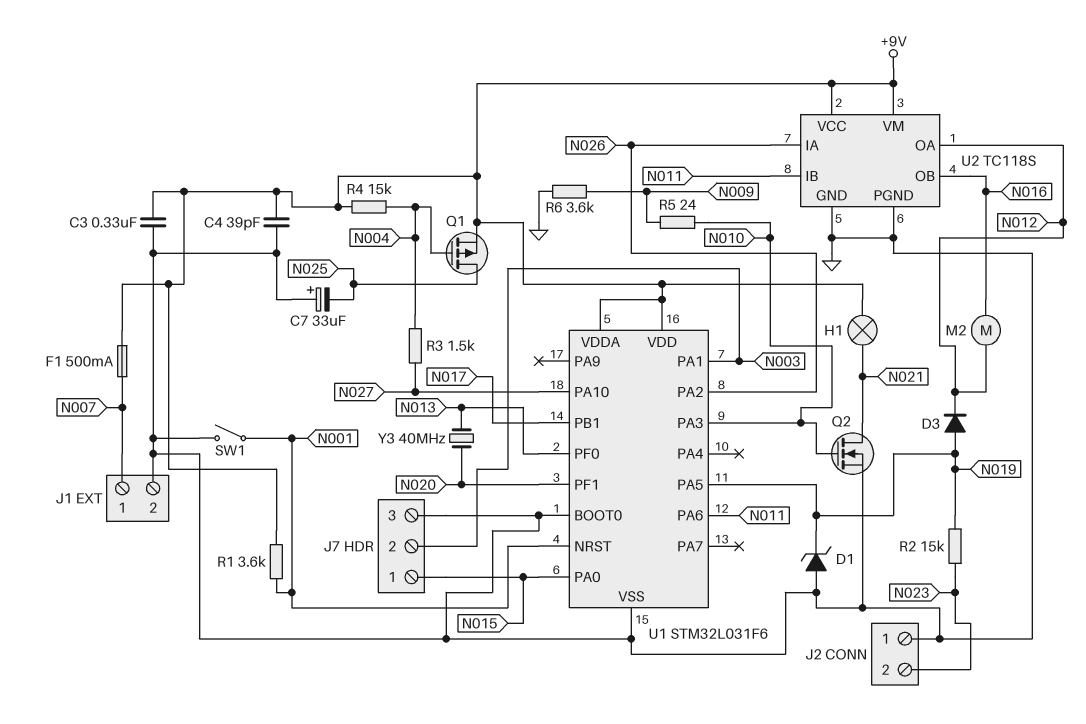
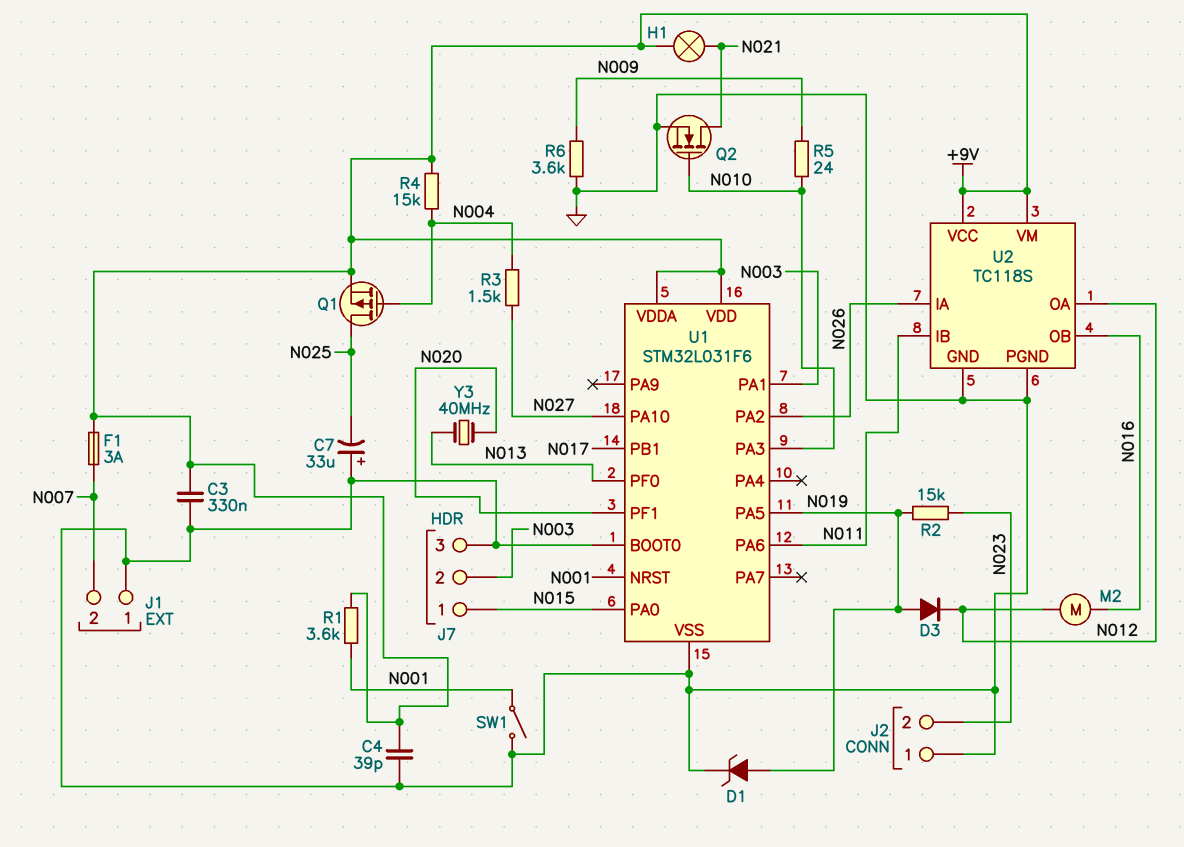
D1: zener (A GND, K N019) -> zener (A N019, K GND)
F1: 500mA (+9V, N007) -> 3A (+9V, N007)
J1 pin 1: N007 -> GND
J1 pin 2: GND -> N007

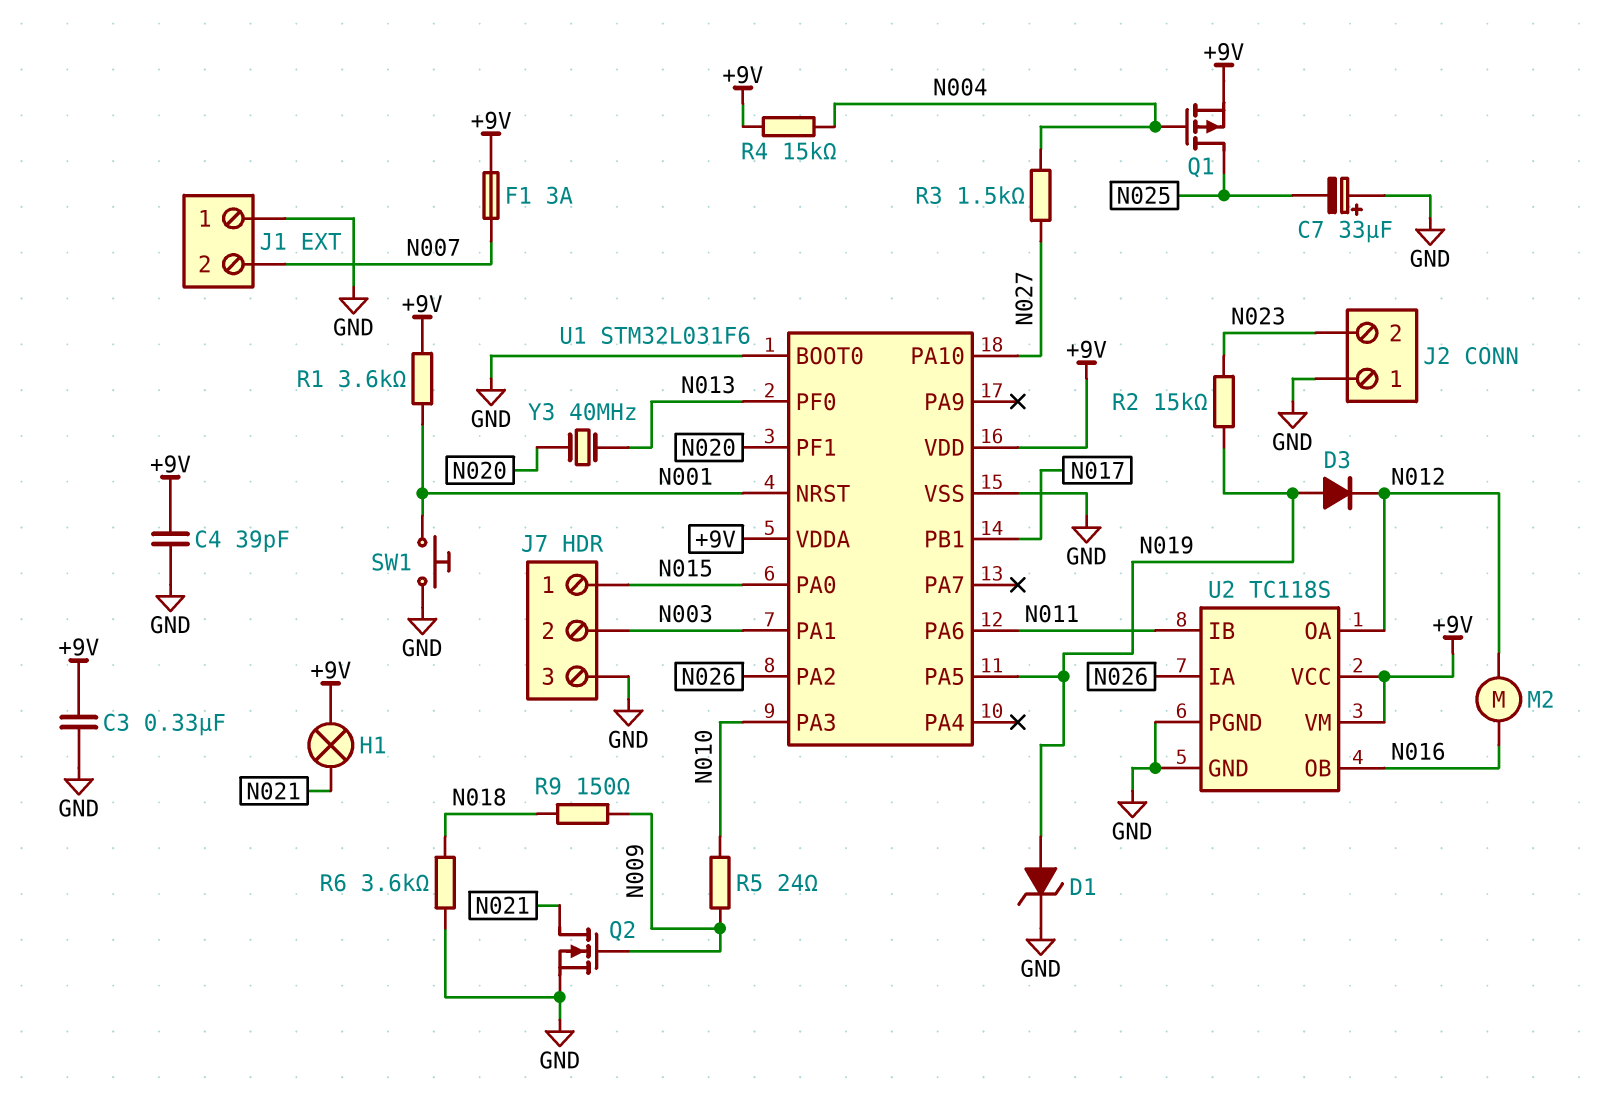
Q2: NMOS (G N010, D N021, S GND) -> NMOS (G N009, D N021, S GND)
R6: 3.6k (GND, N009) -> 3.6k (GND, N018)
R9: none -> 150 (N009, N018)
SW1: switch (GND, N001) -> button (GND, N001)

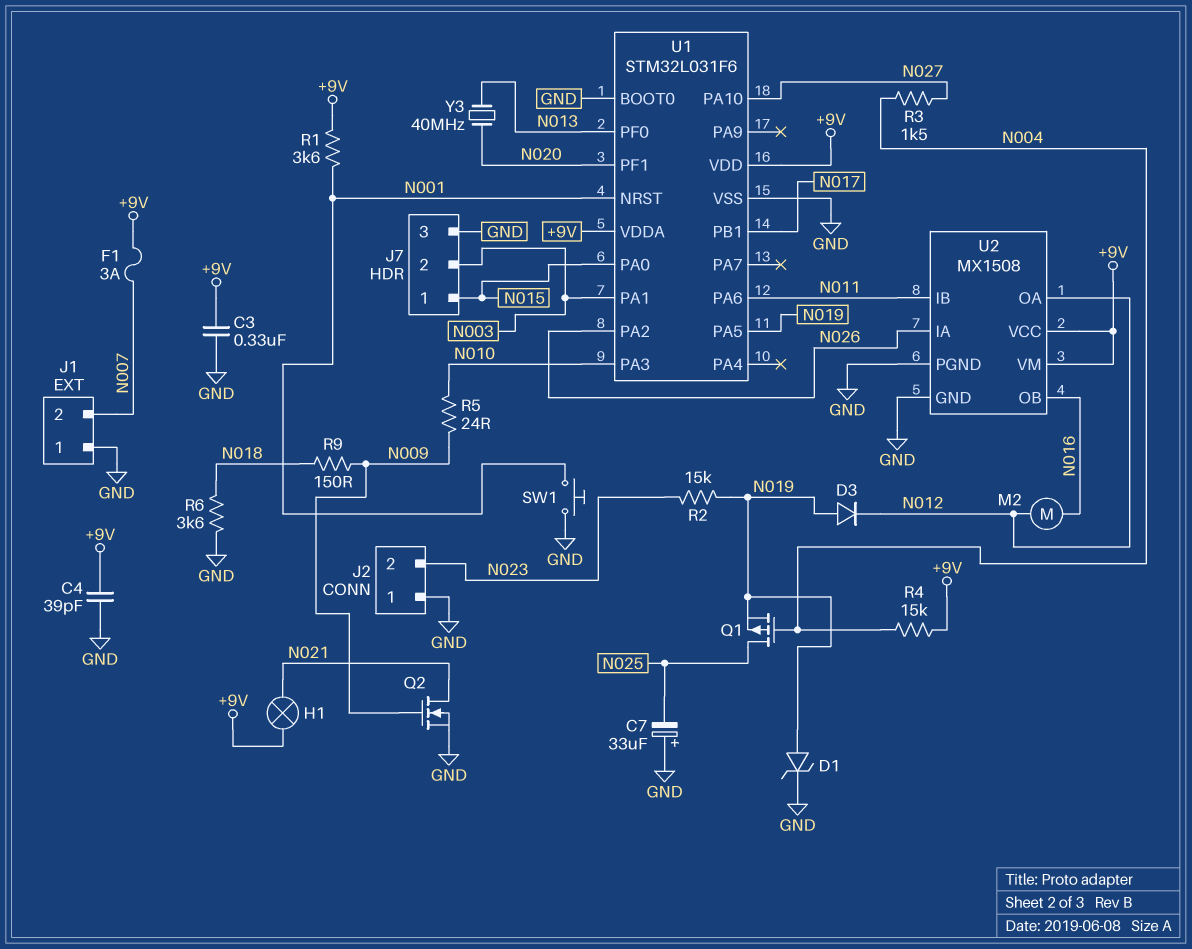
Q1: PMOS (G N004, D N025, S +9V) -> PMOS (G N004, D N025, S N019)
U2: TC118S -> MX1508

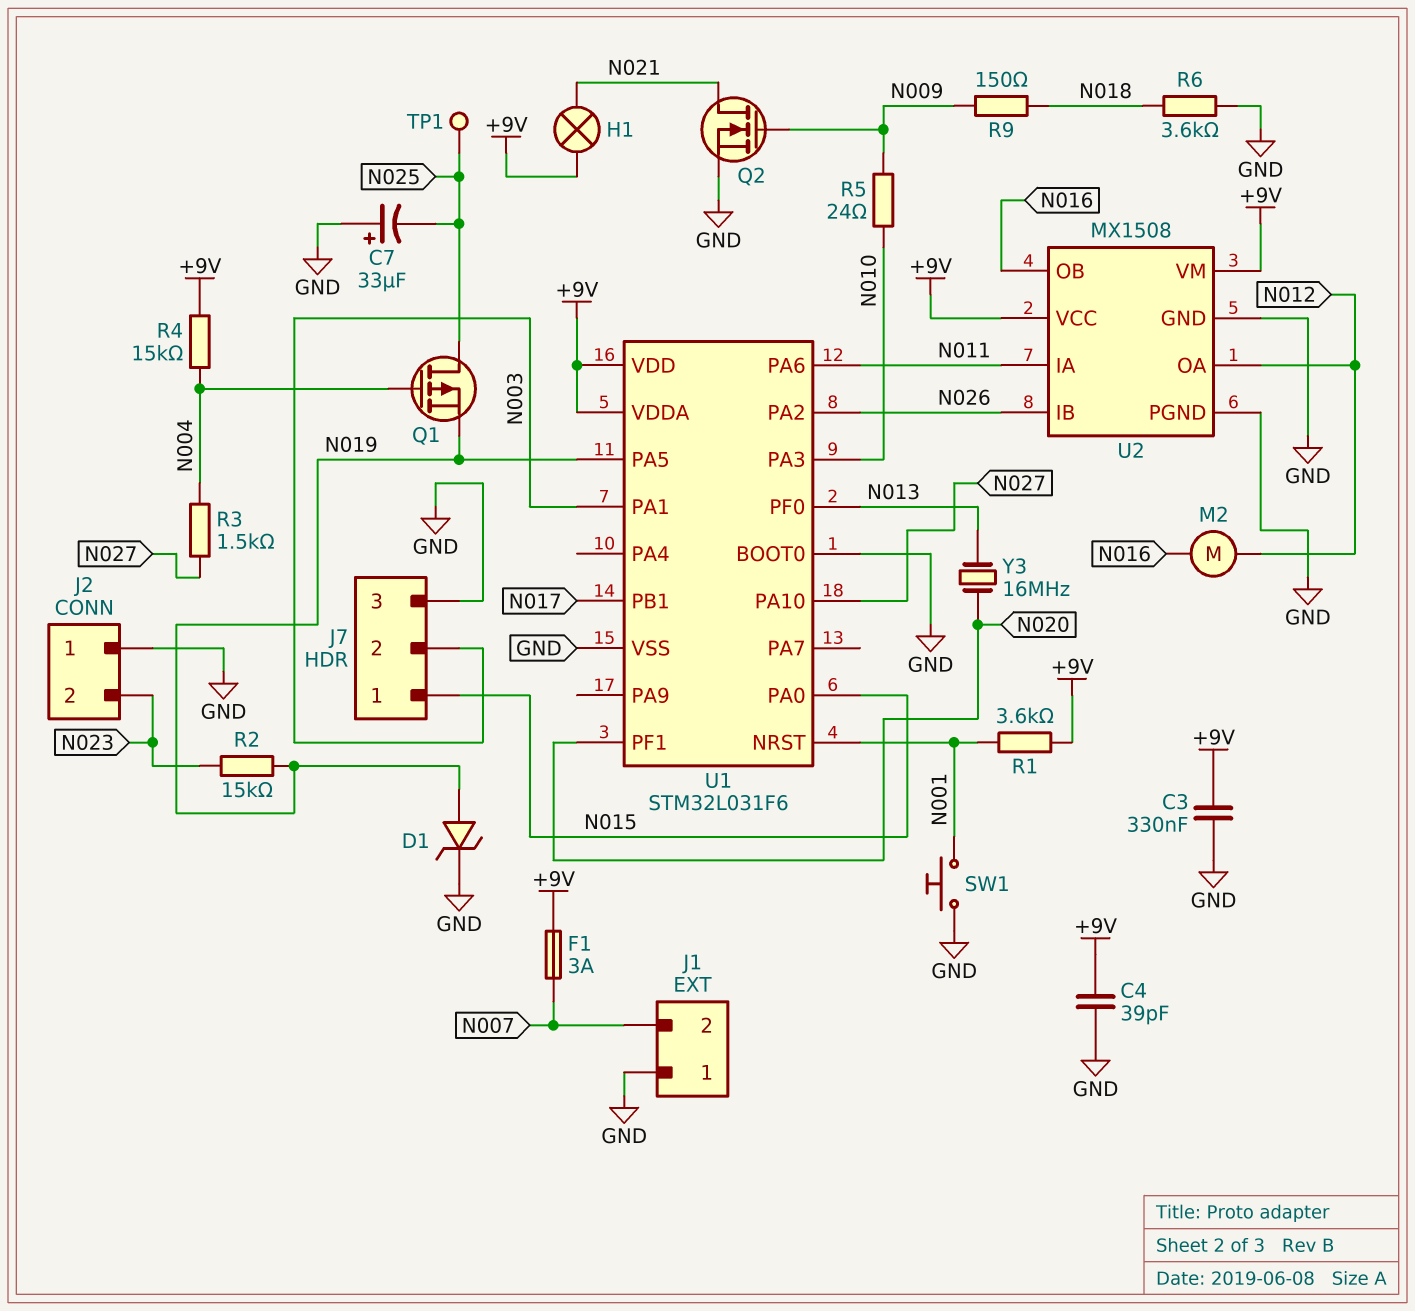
D3: diode (A N019, K N012) -> none
TP1: none -> test point (N025)
U2 pin IA: N026 -> N011
U2 pin IB: N011 -> N026
Y3: 40MHz (N013, N020) -> 16MHz (N013, N020)

